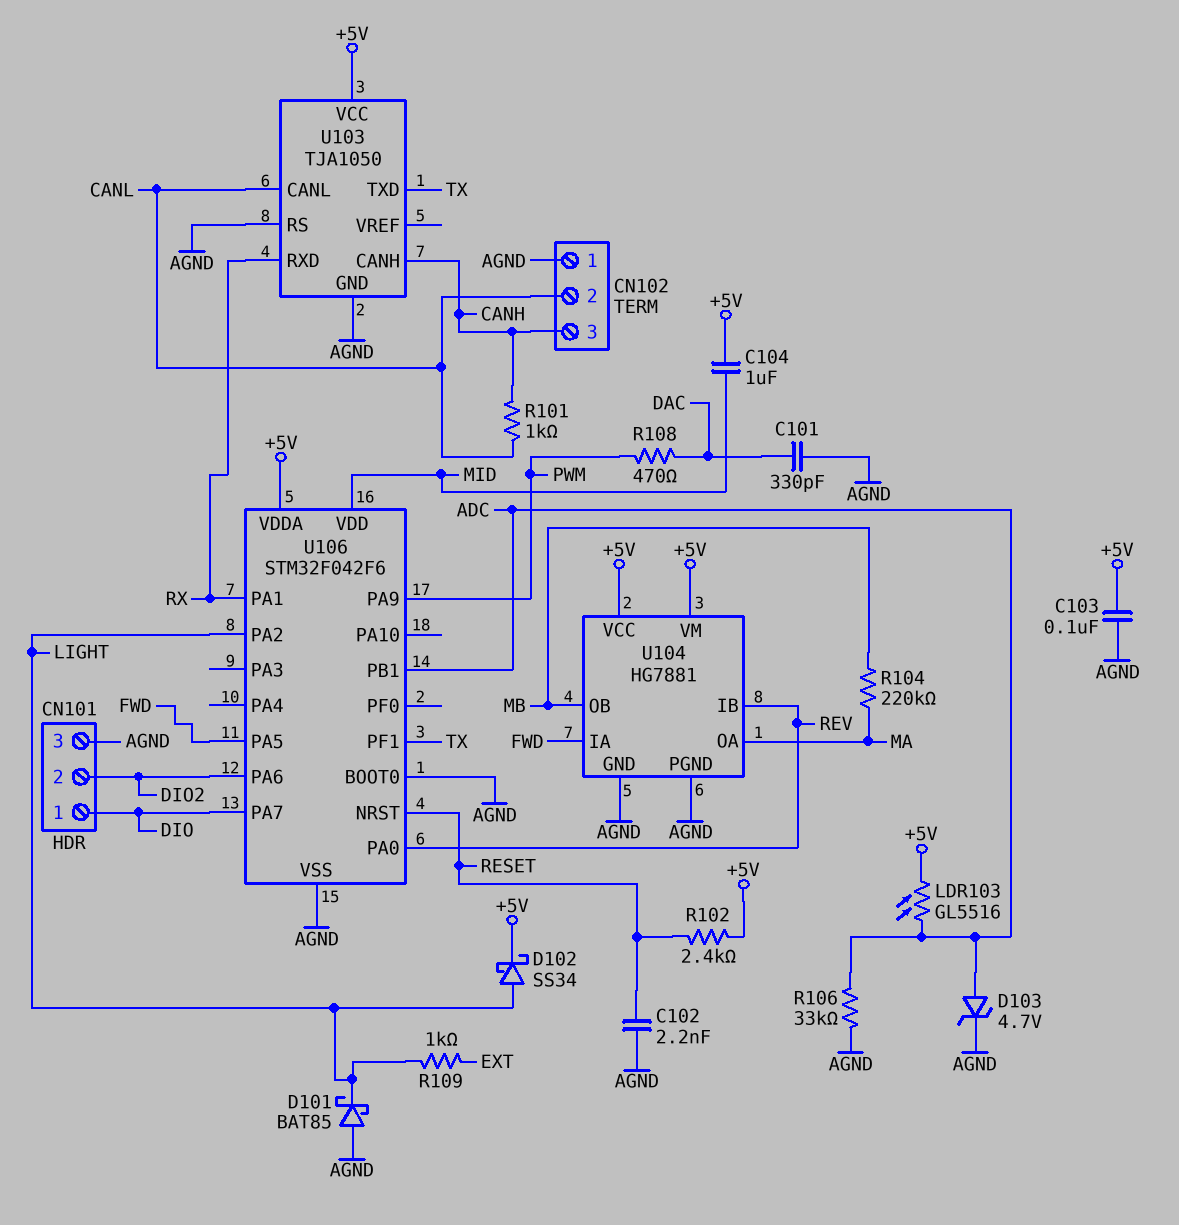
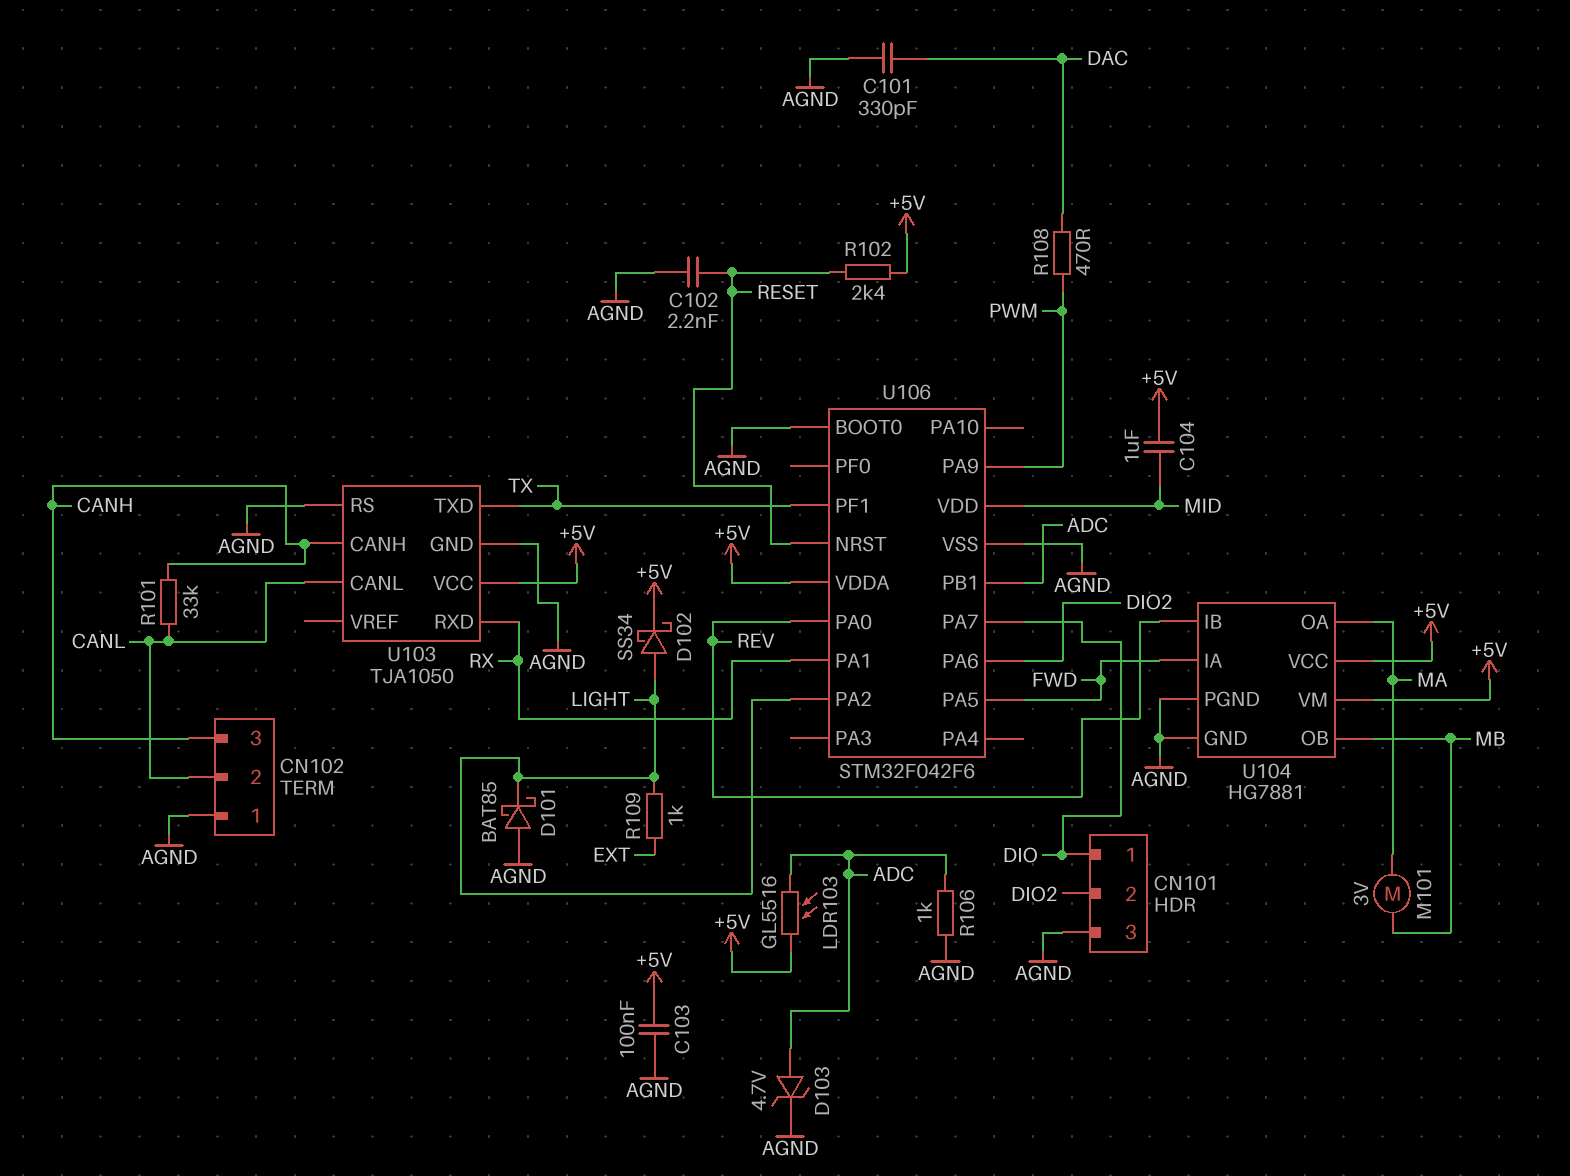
M101: none -> motor 3V (MA, MB)
R101: 1k (CANH, CANL) -> 33k (CANH, CANL)
R104: 220k (MA, MB) -> none
R106: 33k (ADC, AGND) -> 1k (ADC, AGND)

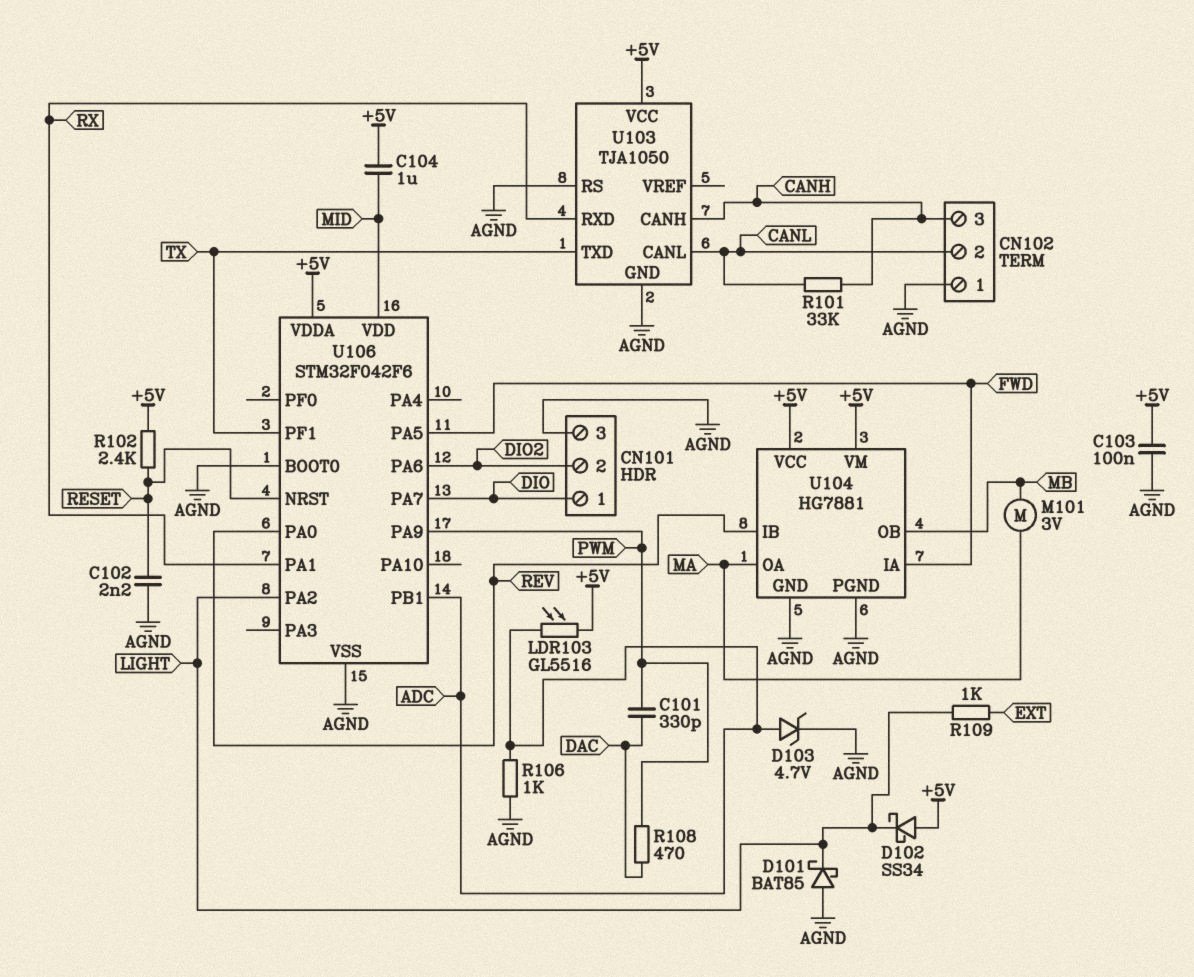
C101: 330pF (AGND, DAC) -> 330pF (DAC, PWM)
D102: schottky SS34 (A LIGHT, K +5V) -> schottky SS34 (A +5V, K LIGHT)

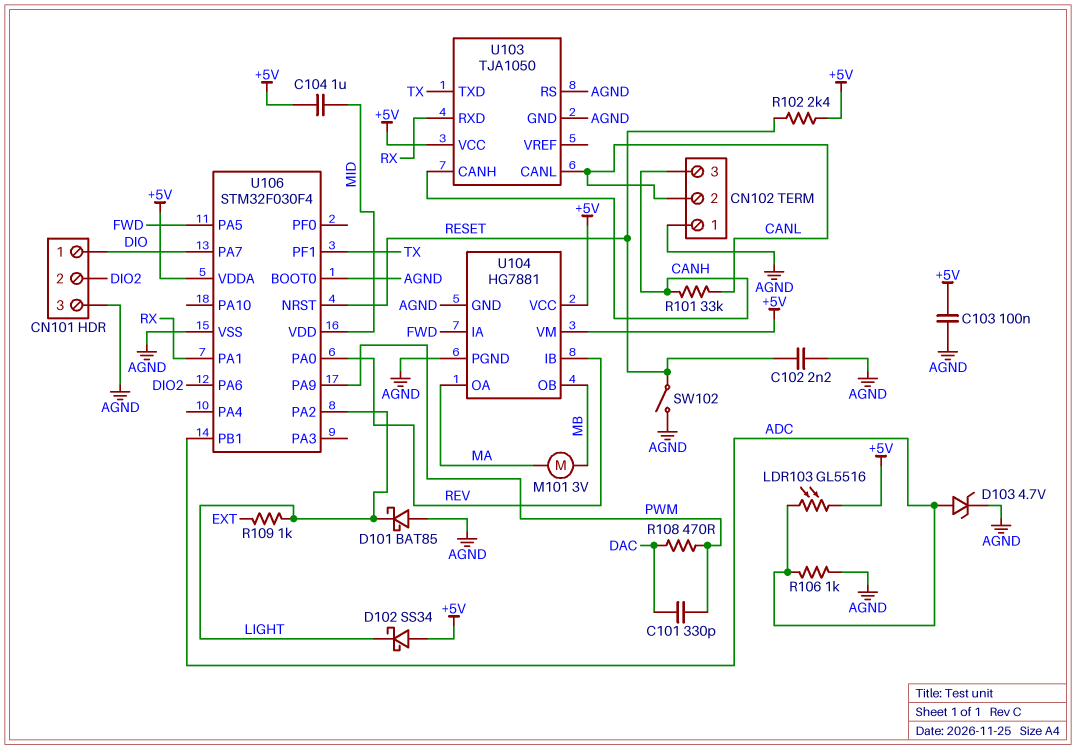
SW102: none -> switch (AGND, RESET)
U106: STM32F042F6 -> STM32F030F4

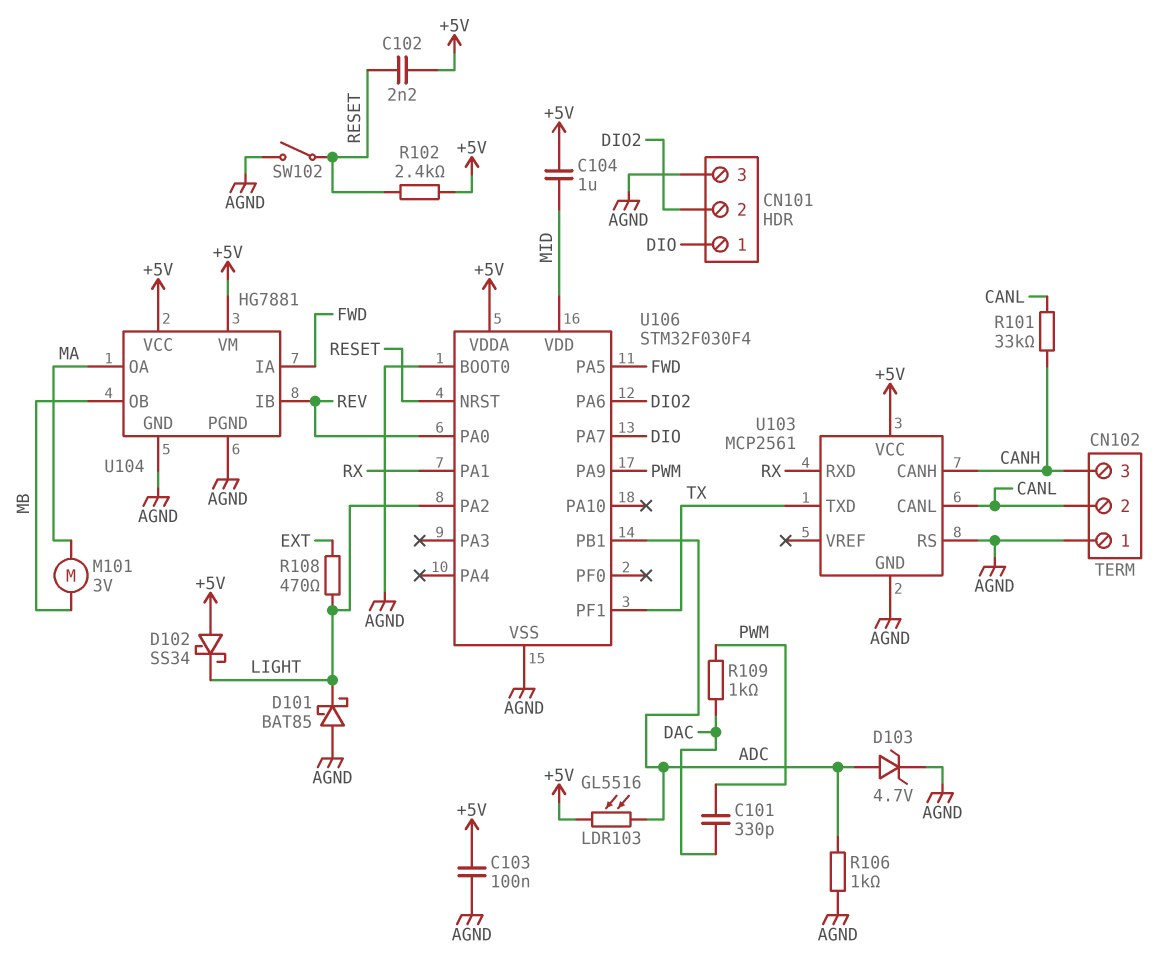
C102: 2.2nF (AGND, RESET) -> 2.2nF (+5V, RESET)
R108: 470 (DAC, PWM) -> 470 (EXT, LIGHT)
R109: 1k (EXT, LIGHT) -> 1k (DAC, PWM)
U103: TJA1050 -> MCP2561

